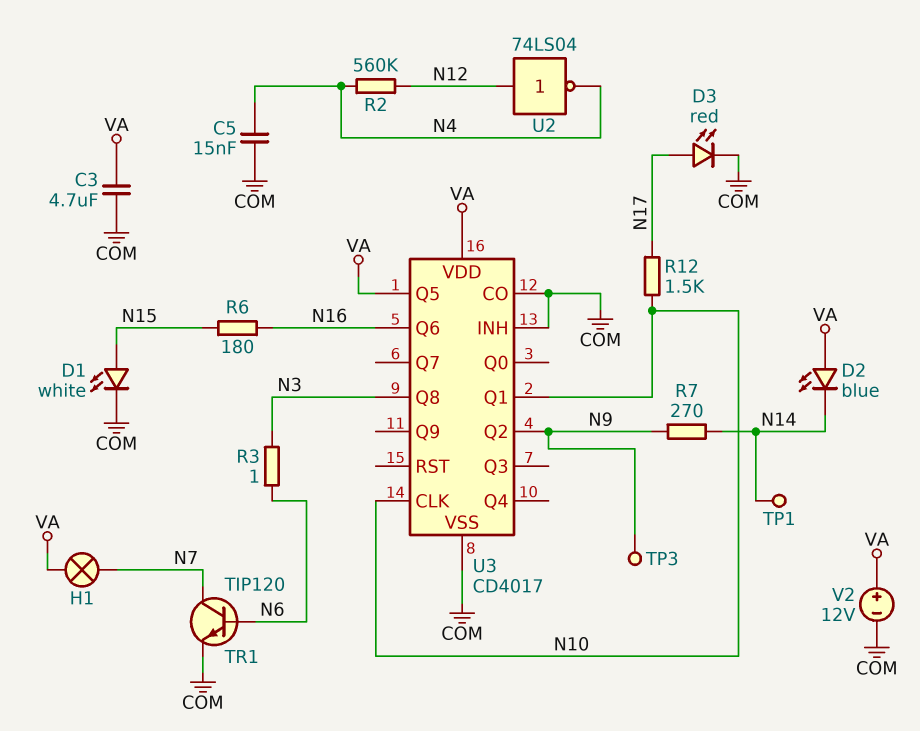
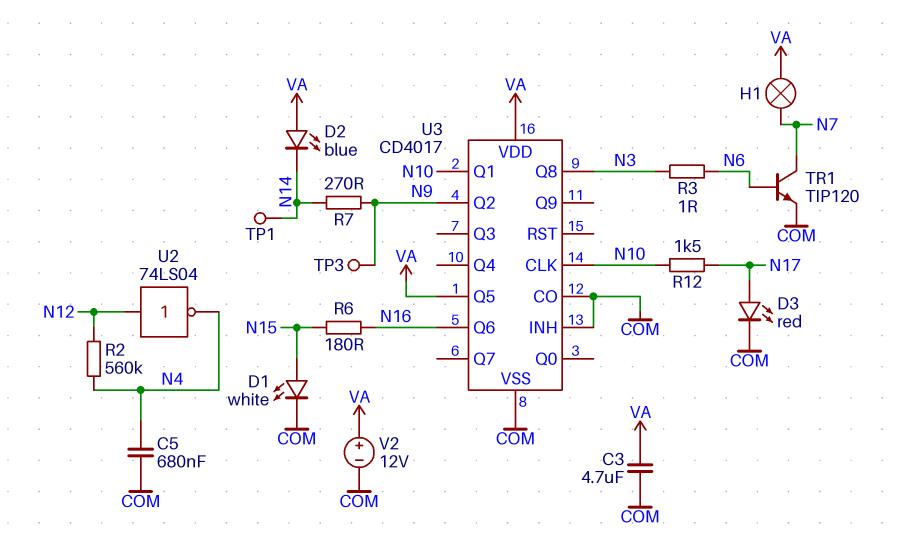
C5: 15nF (COM, N4) -> 680nF (COM, N4)

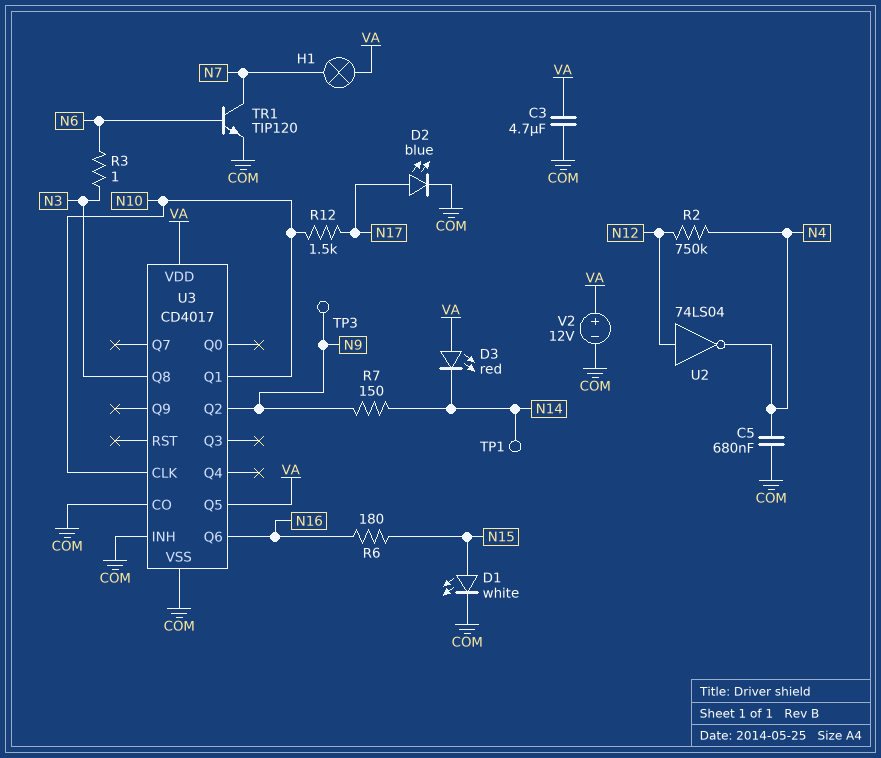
D2: LED blue (A VA, K N14) -> LED blue (A N17, K COM)
D3: LED red (A N17, K COM) -> LED red (A VA, K N14)
R2: 560k (N4, N12) -> 750k (N4, N12)
R7: 270 (N9, N14) -> 150 (N9, N14)

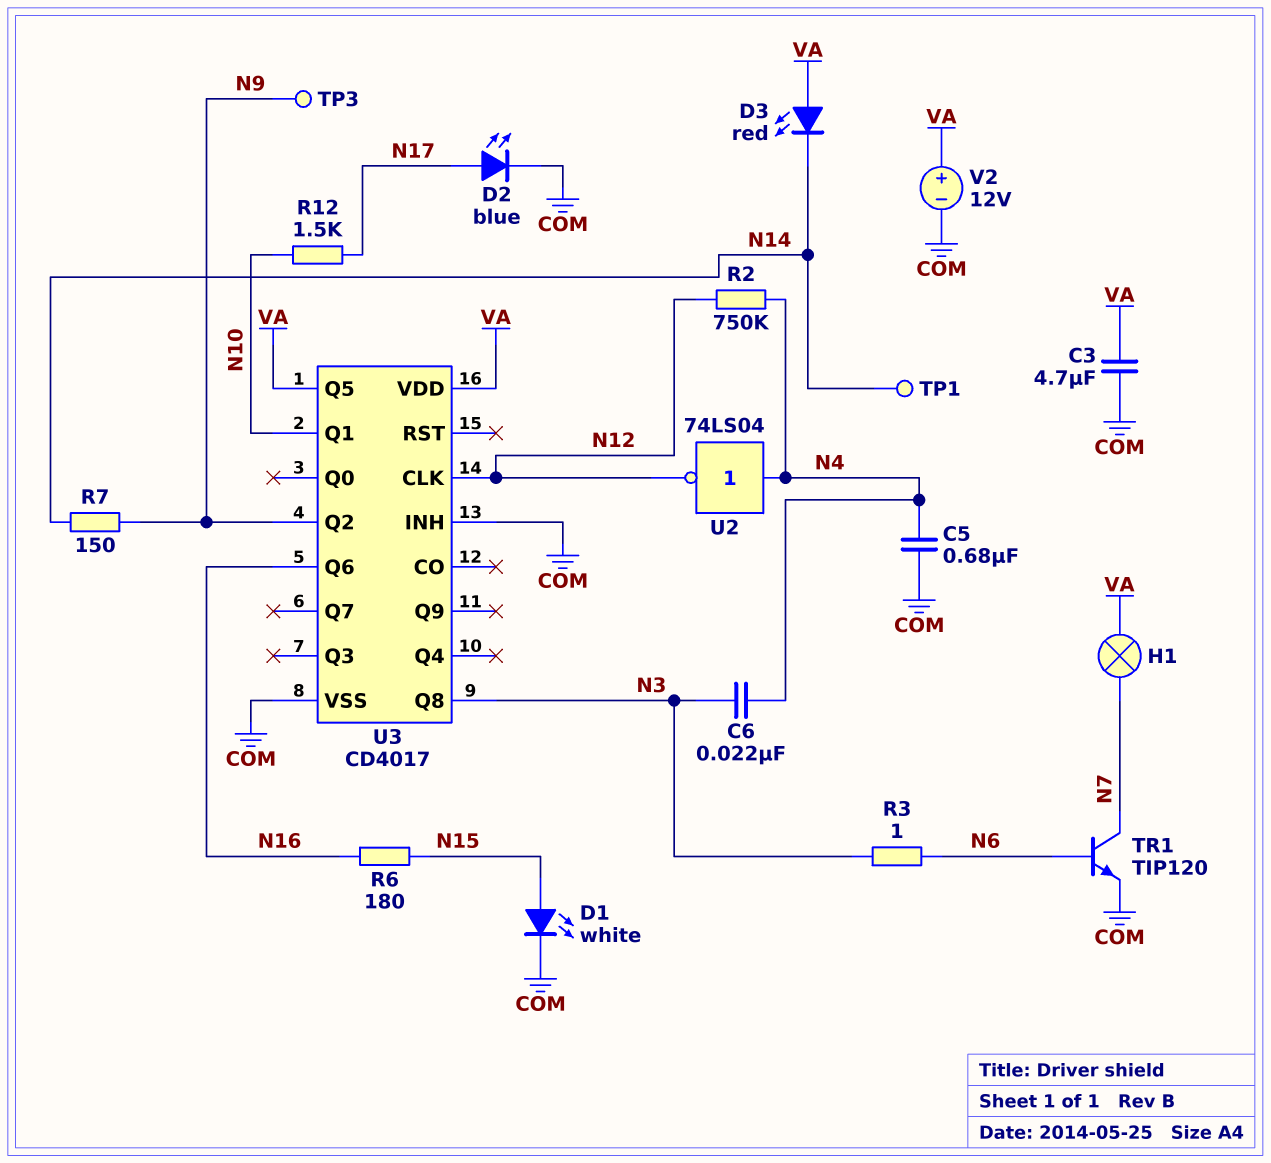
C6: none -> 22nF (N3, N4)
U2: NOT 74LS04 (in N12, out N4) -> NOT 74LS04 (in N4, out N12)
U3 pin CLK: N10 -> N12
U3 pin CO: COM -> none

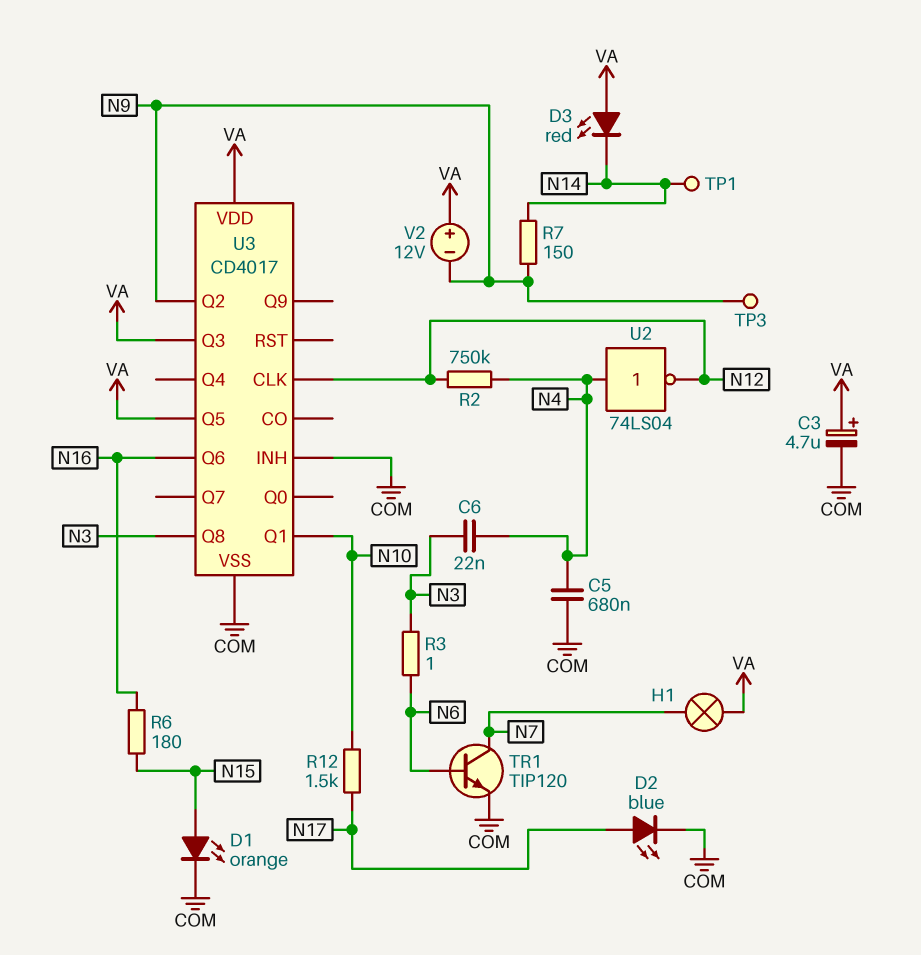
C3: 4.7uF (COM, VA) -> 4.7uF (plus VA, minus COM)
D1: LED white (A N15, K COM) -> LED orange (A N15, K COM)
U3 pin Q3: none -> VA
V2: 12V (plus VA, minus COM) -> 12V (plus VA, minus N9)

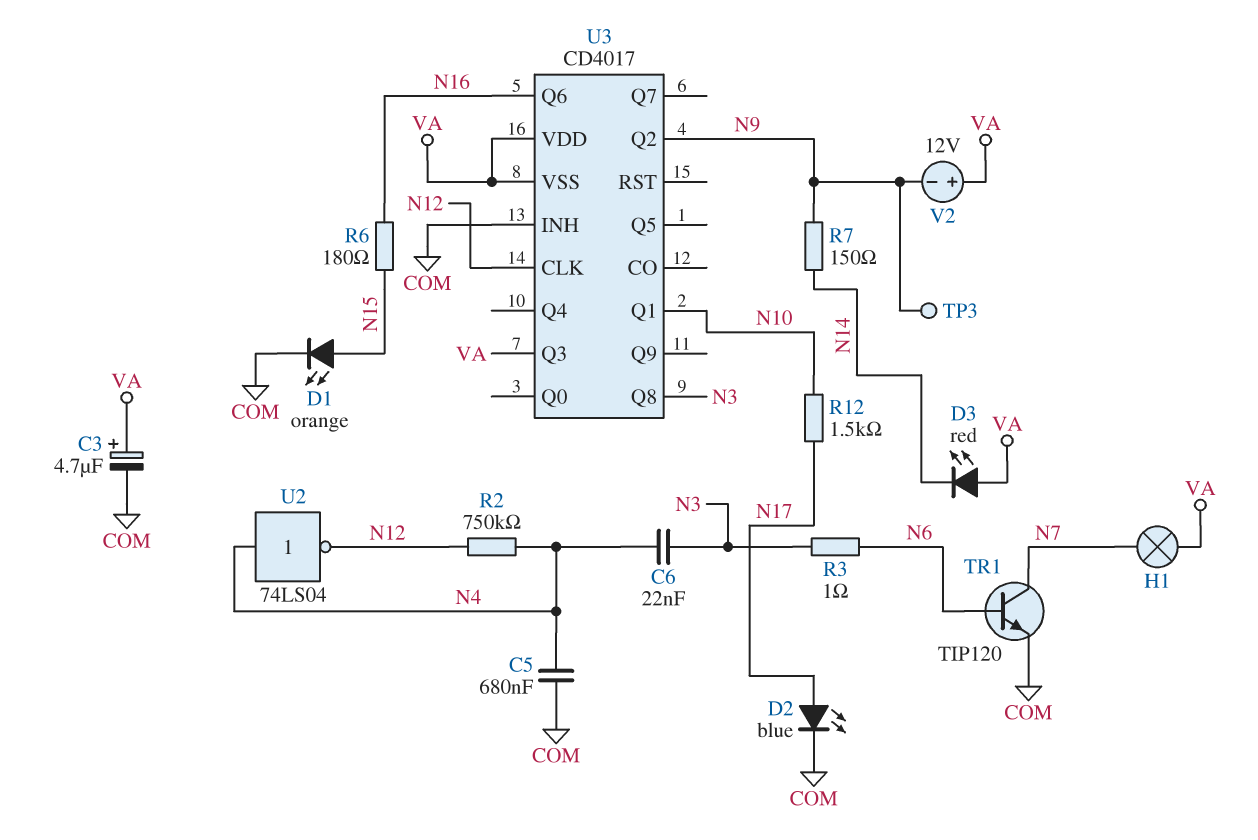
TP1: test point (N14) -> none
U3 pin Q5: VA -> none
U3 pin VSS: COM -> VA

